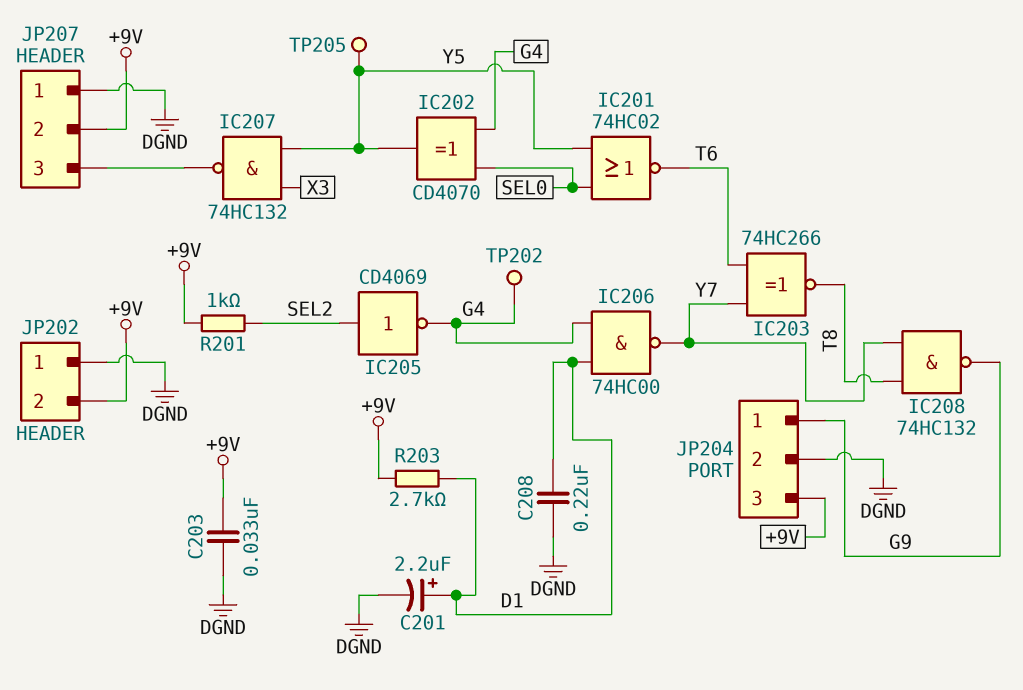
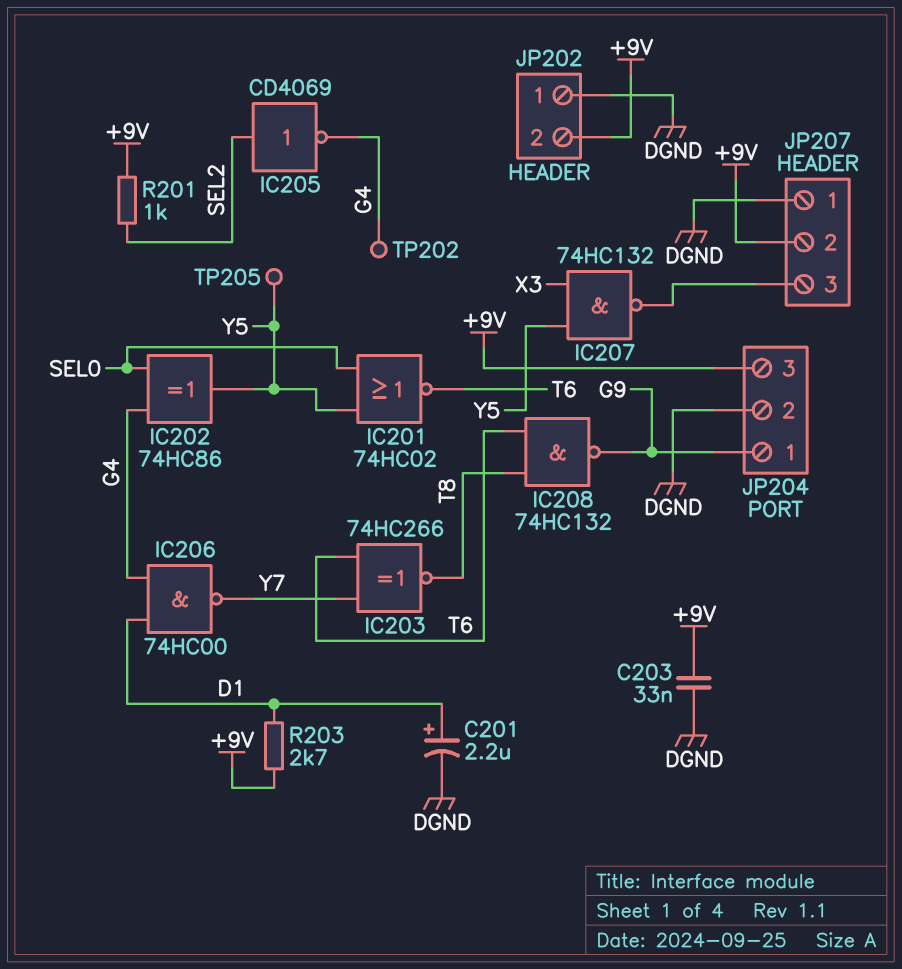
C208: 220nF (D1, DGND) -> none
IC202: XOR CD4070 (in G4, in SEL0, out Y5) -> XOR 74HC86 (in G4, in SEL0, out Y5)
IC208: NAND 74HC132 (in T8, in Y7, out G9) -> NAND 74HC132 (in T6, in T8, out G9)

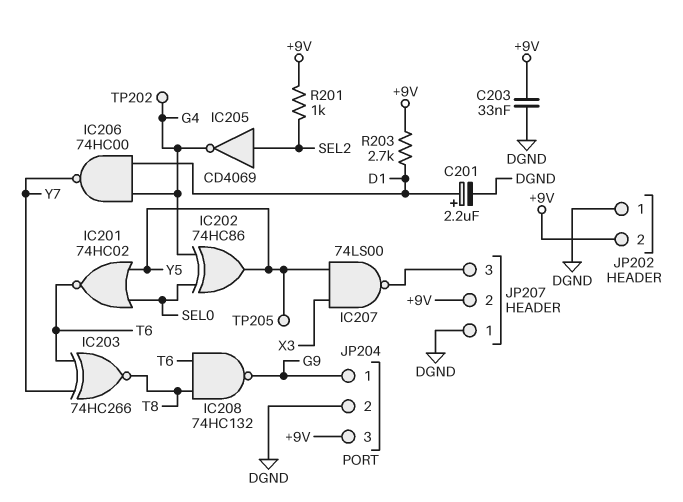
IC207: NAND 74HC132 (in X3, in Y5, out JP207/3) -> NAND 74LS00 (in X3, in Y5, out JP207/3)

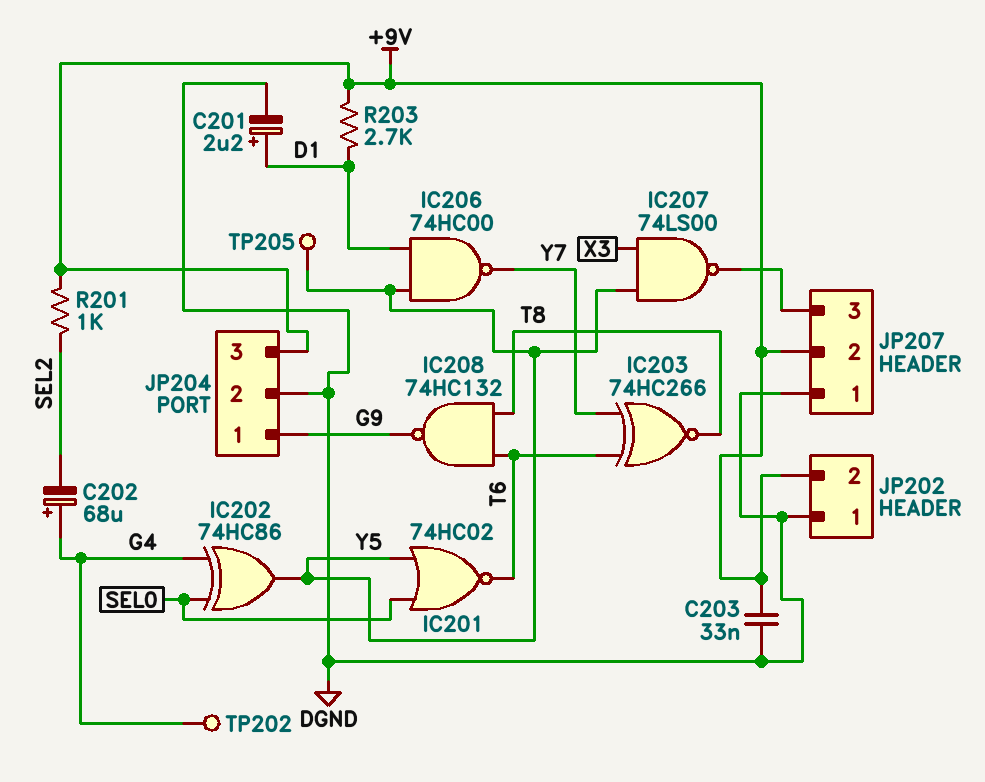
C202: none -> 68uF (plus G4, minus SEL2)
IC205: NOT CD4069 (in SEL2, out G4) -> none
IC206: NAND 74HC00 (in D1, in G4, out Y7) -> NAND 74HC00 (in D1, in Y5, out Y7)

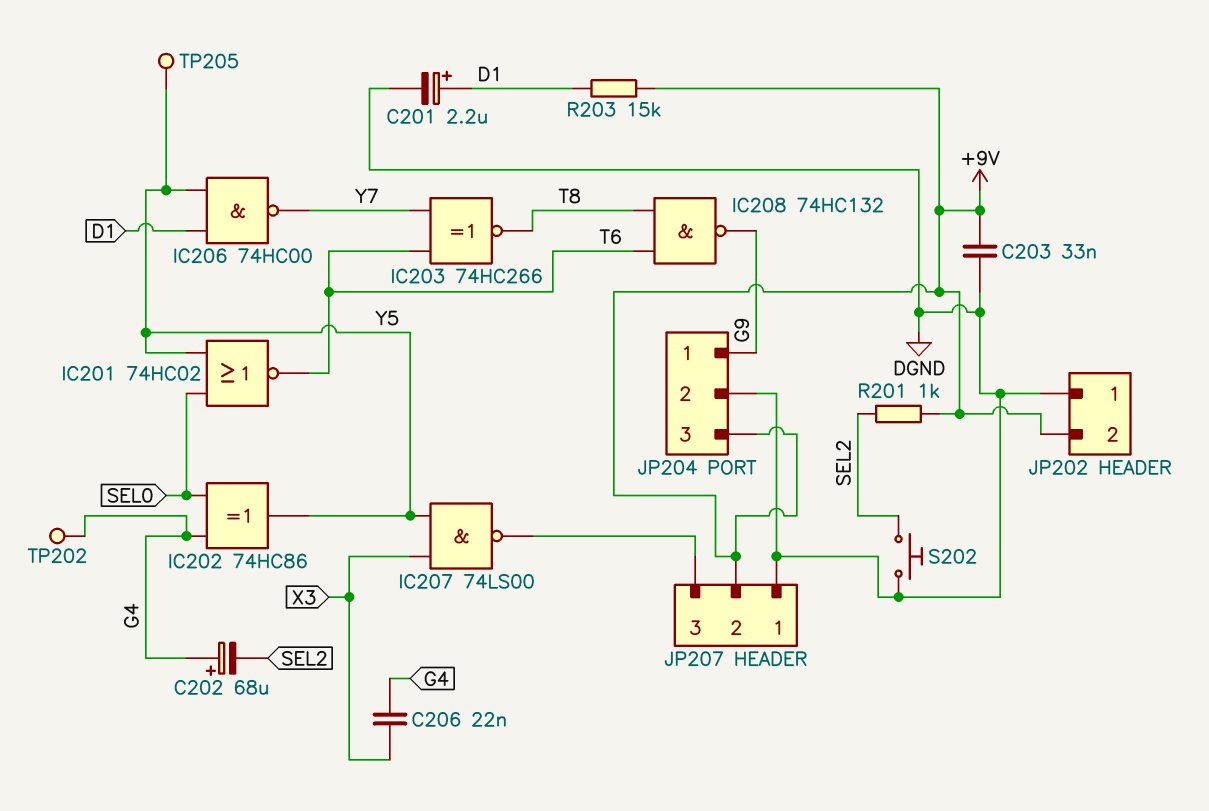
C206: none -> 22nF (G4, X3)
R203: 2.7k (+9V, D1) -> 15k (+9V, D1)
S202: none -> button (DGND, SEL2)

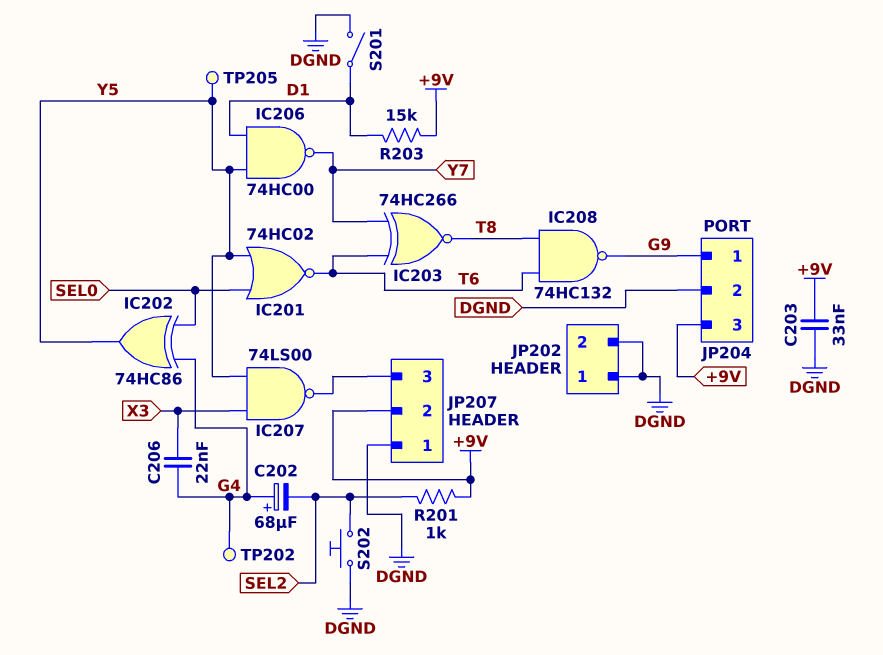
C201: 2.2uF (plus D1, minus DGND) -> none
JP202 pin 2: +9V -> DGND
S201: none -> switch (D1, DGND)

